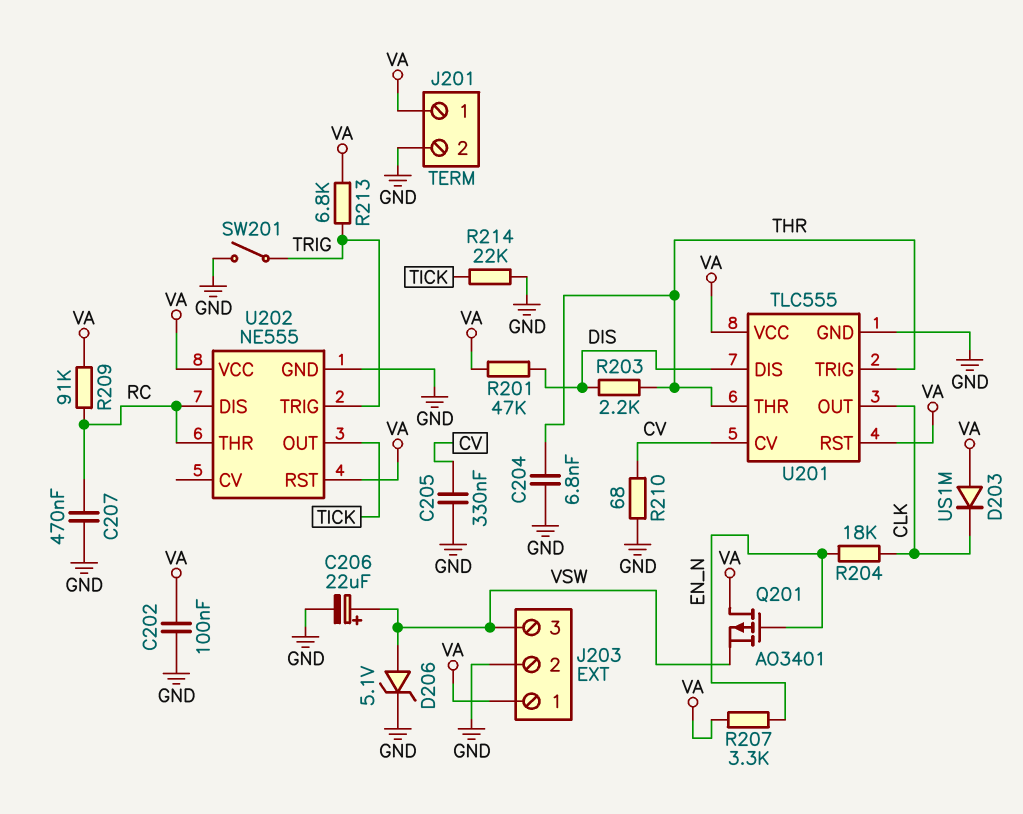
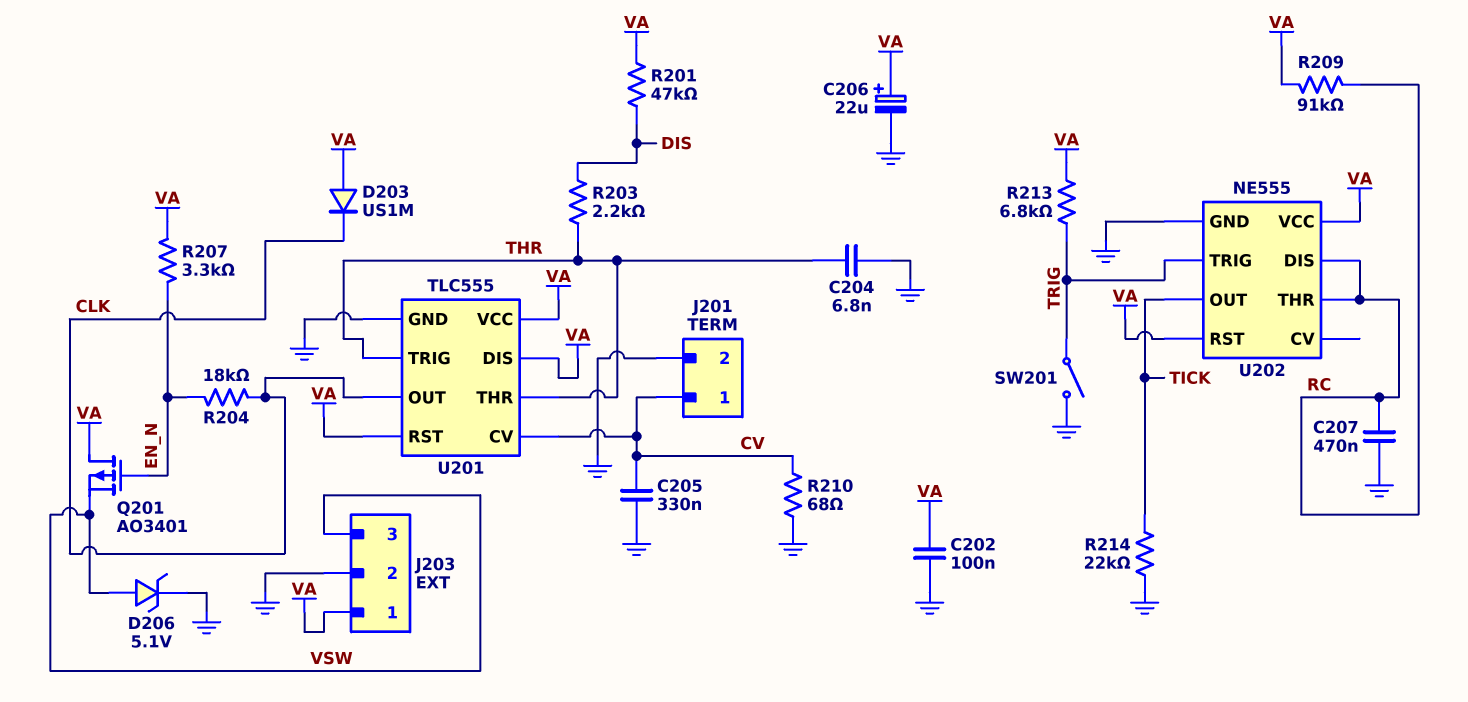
C206: 22uF (plus VSW, minus GND) -> 22uF (plus VA, minus GND)
J201 pin 1: VA -> CV
U201 pin DIS: DIS -> VA

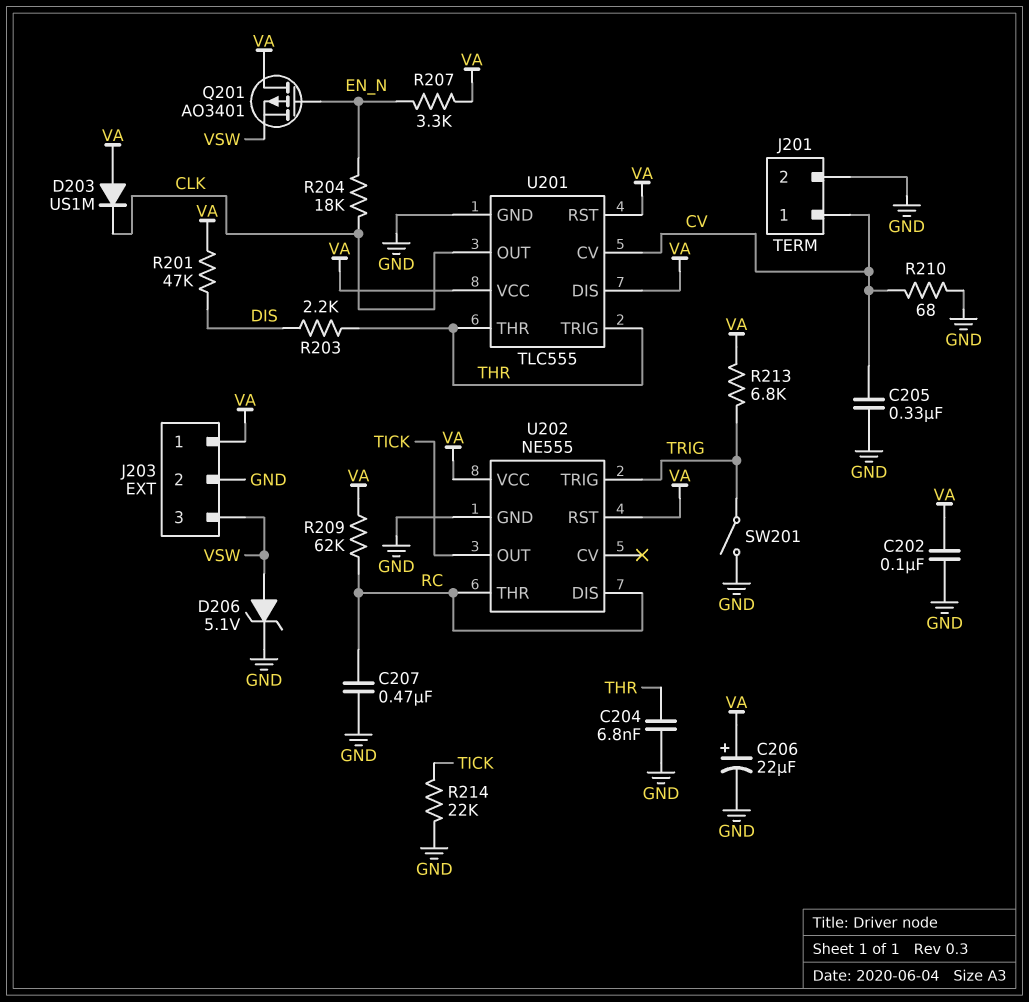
R209: 91k (RC, VA) -> 62k (RC, VA)

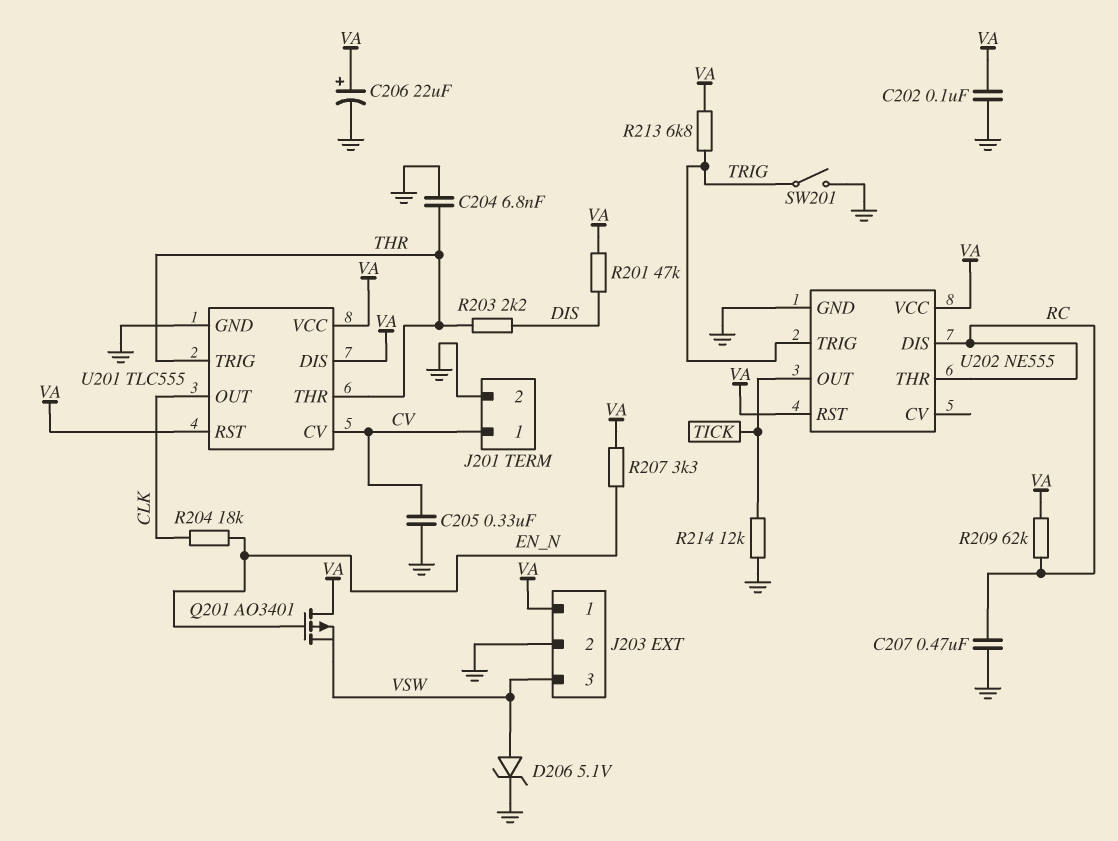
D203: diode US1M (A VA, K CLK) -> none
R210: 68 (CV, GND) -> none
R214: 22k (GND, TICK) -> 12k (GND, TICK)

